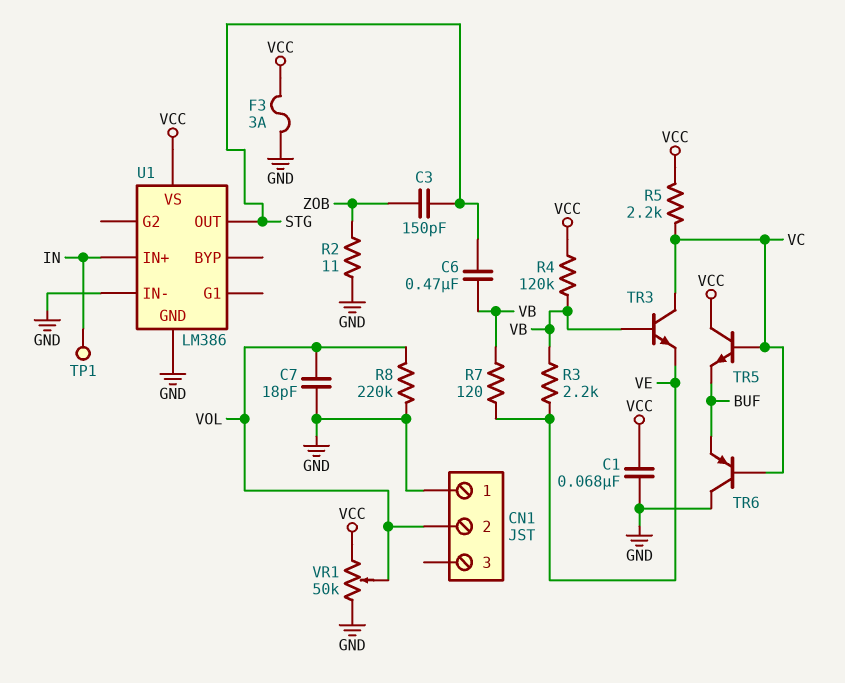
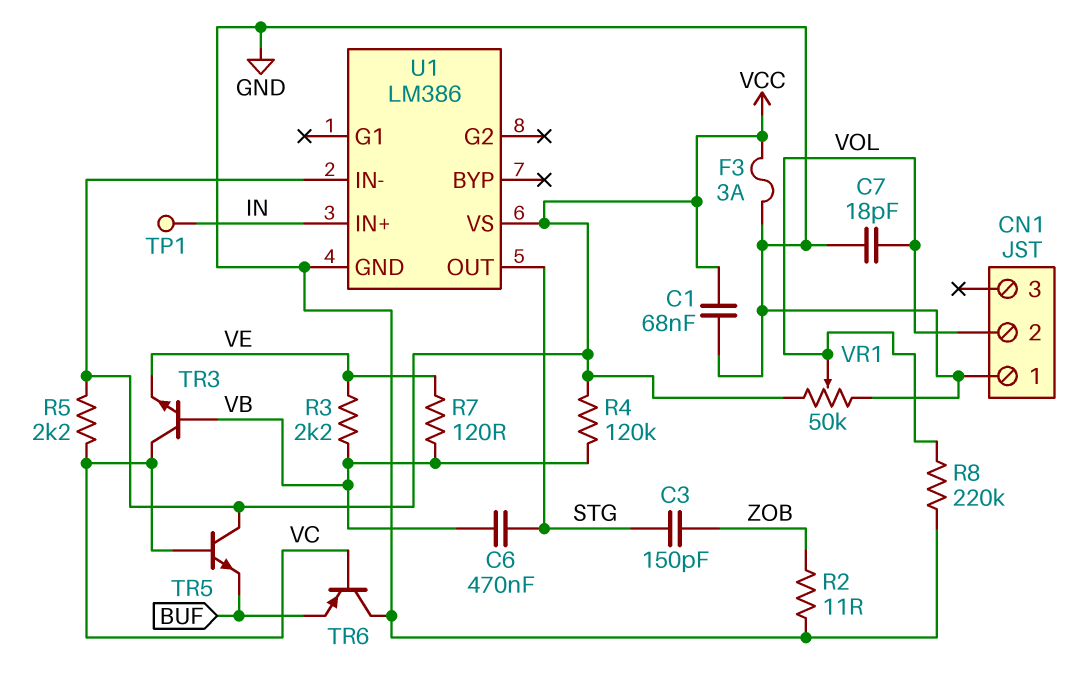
U1 pin IN-: GND -> VCC

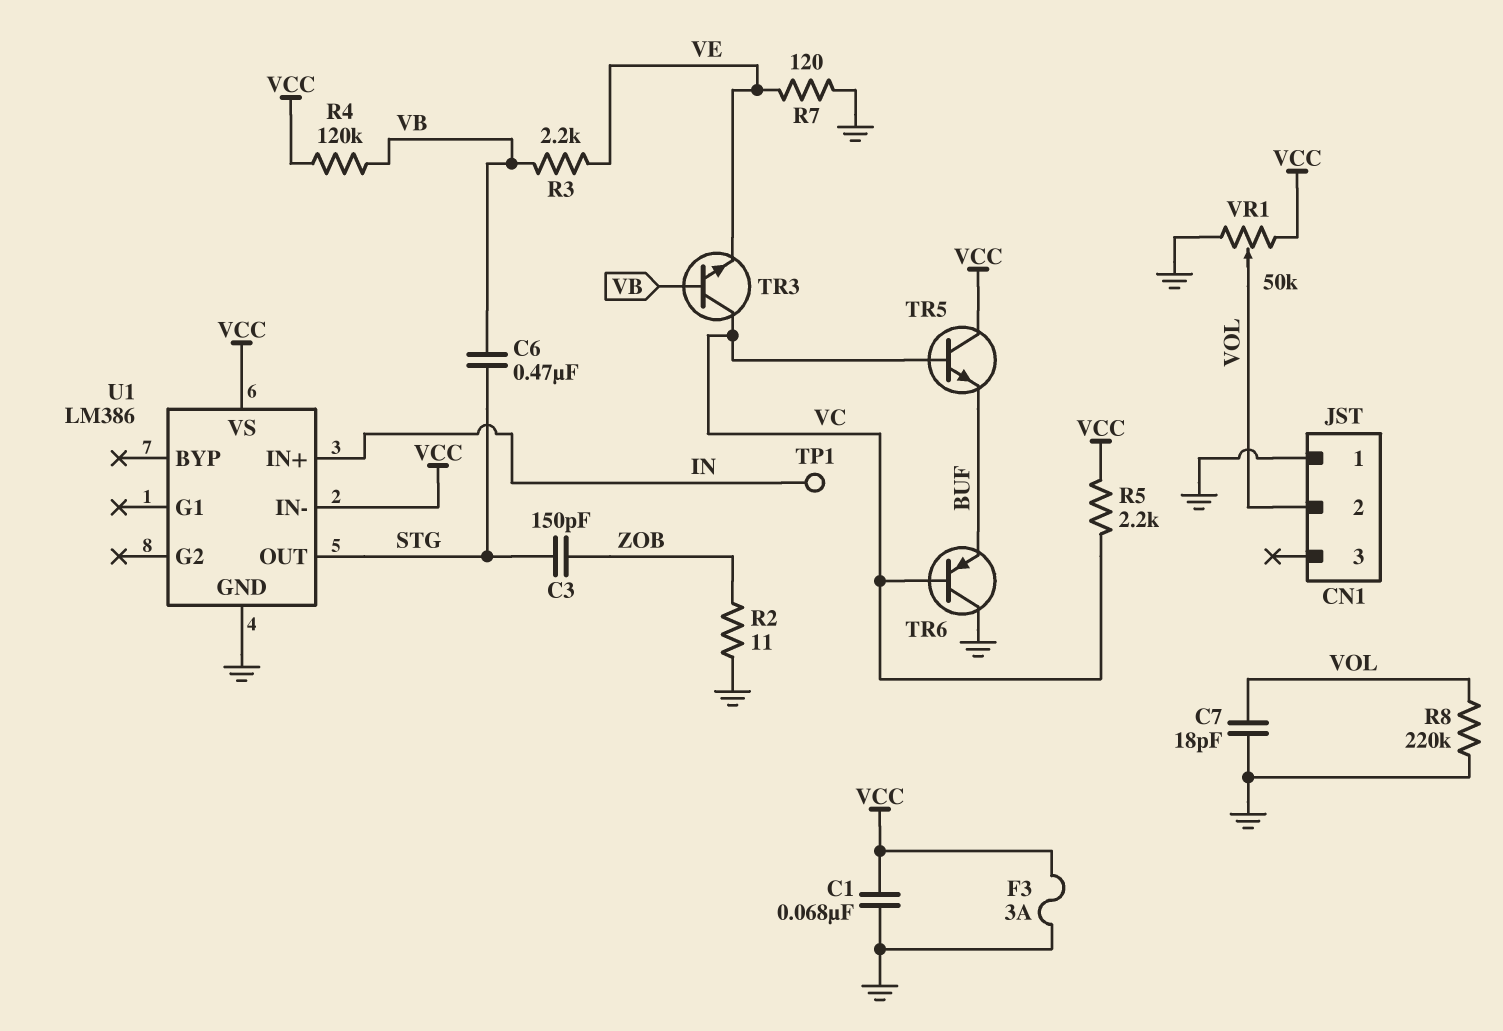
R7: 120 (VB, VE) -> 120 (GND, VE)

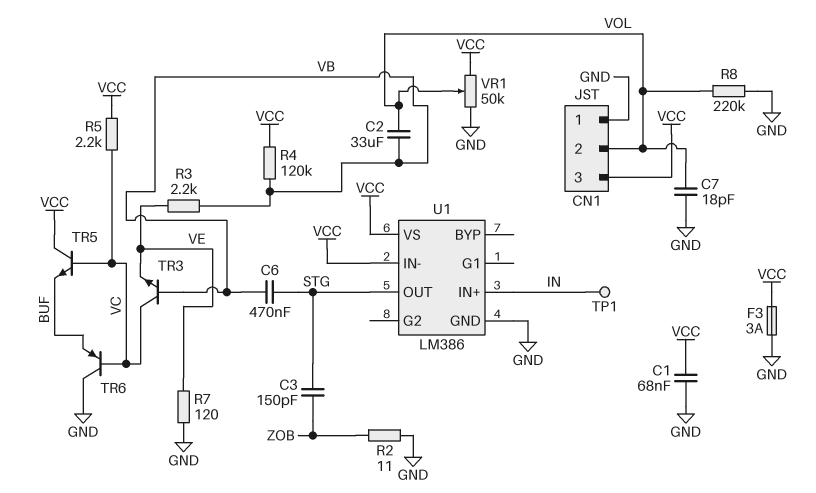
C2: none -> 33uF (VB, VOL)
CN1 pin 3: none -> VCC

